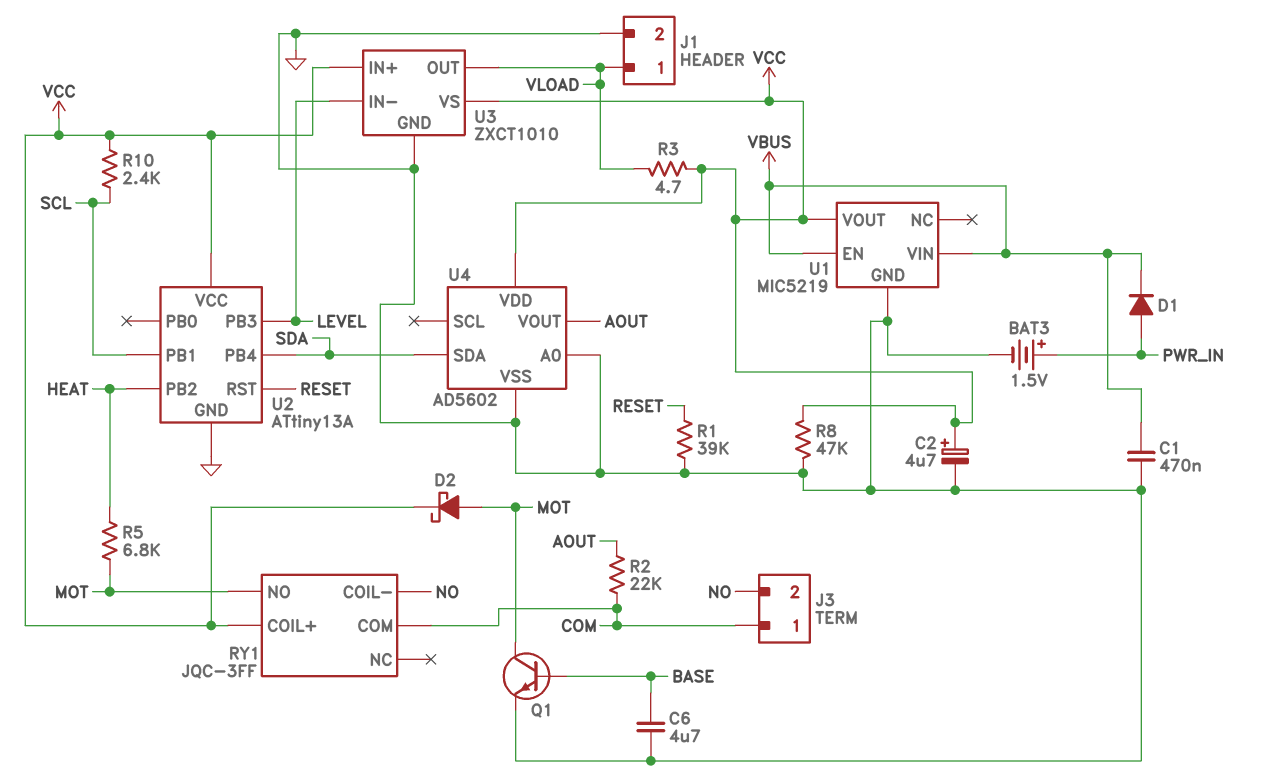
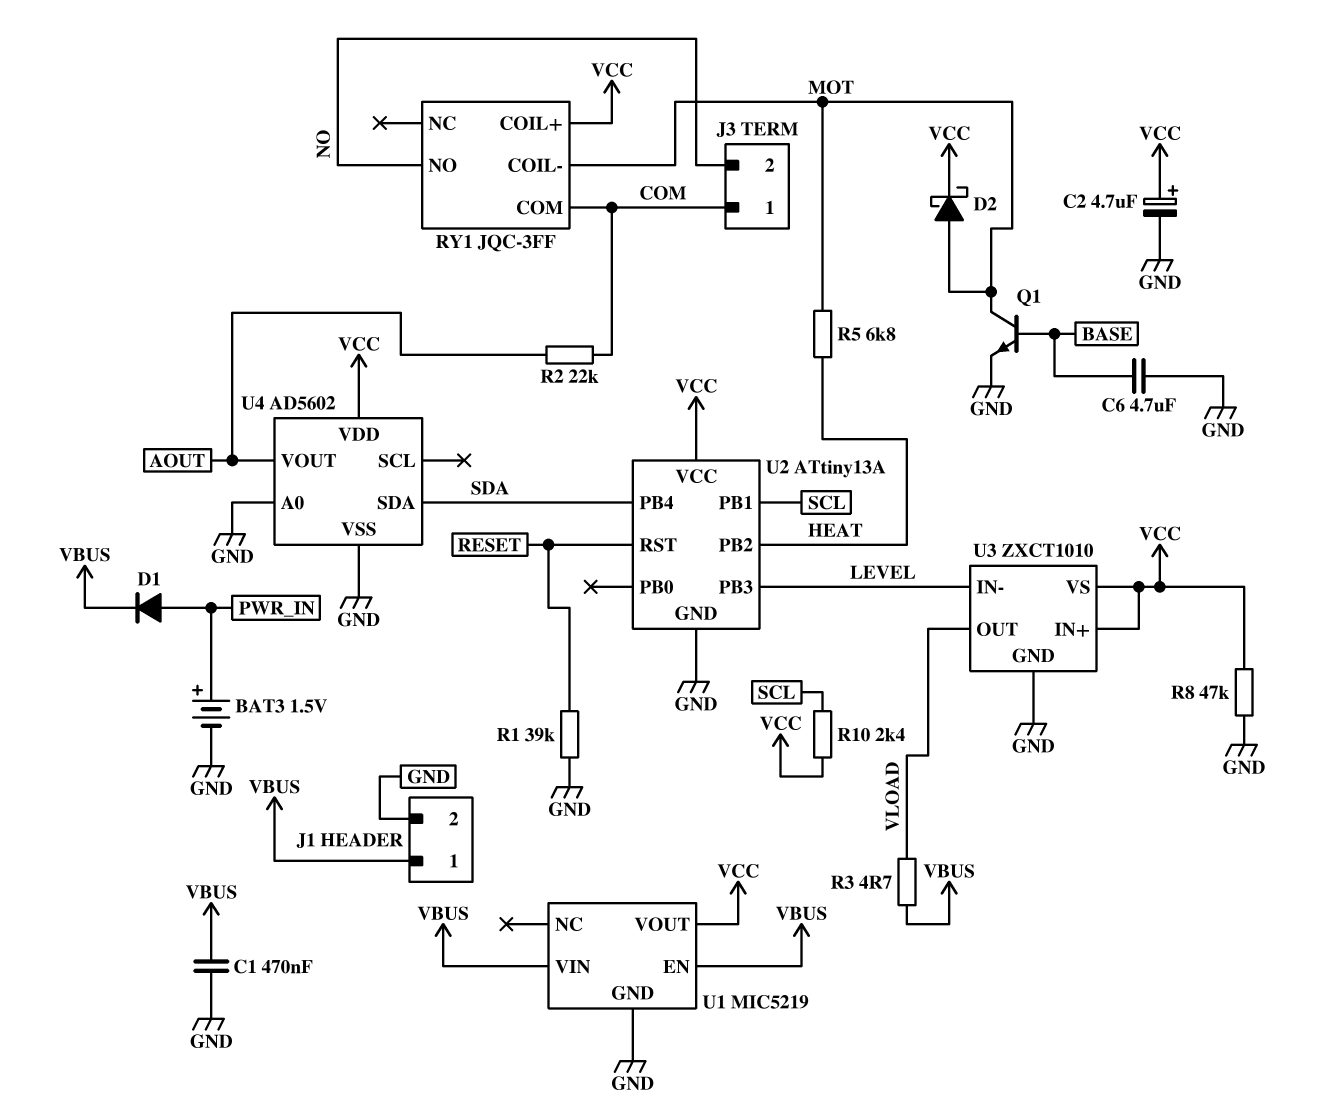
J1 pin 1: VLOAD -> VBUS
R3: 4.7 (VCC, VLOAD) -> 4.7 (VBUS, VLOAD)
RY1 pin COIL-: NO -> MOT
RY1 pin NO: MOT -> NO

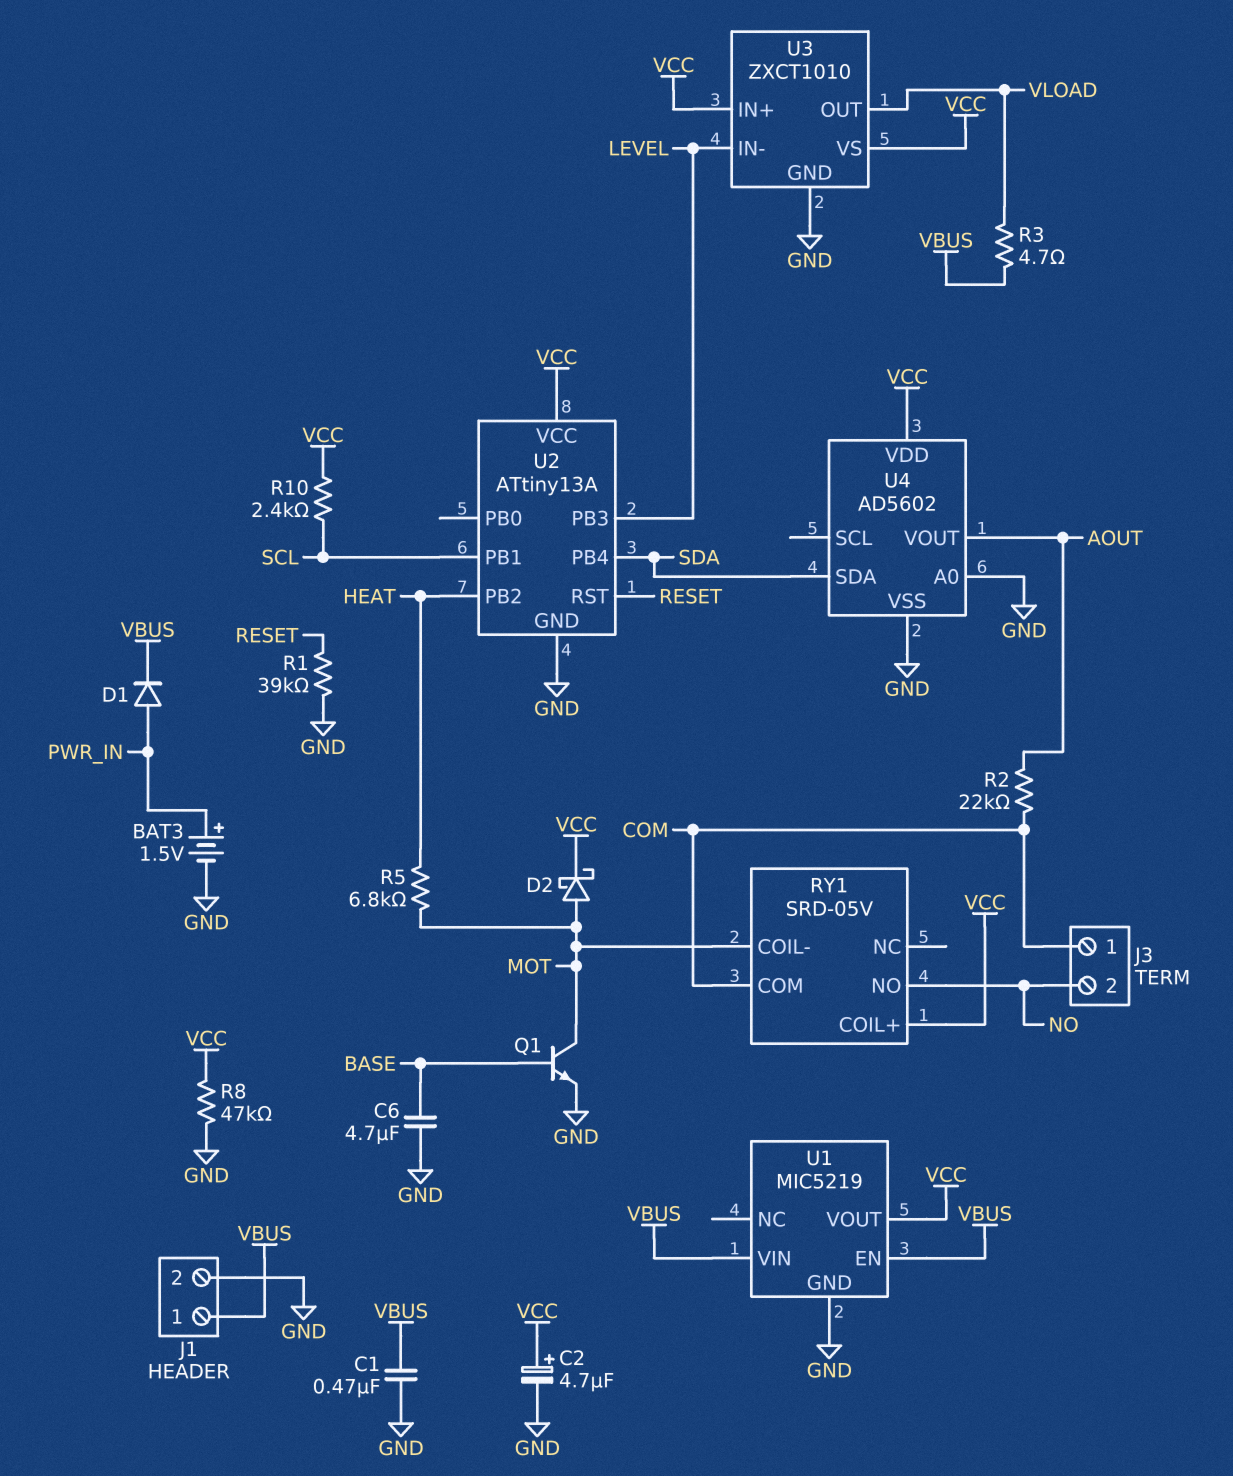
RY1: JQC-3FF -> SRD-05V

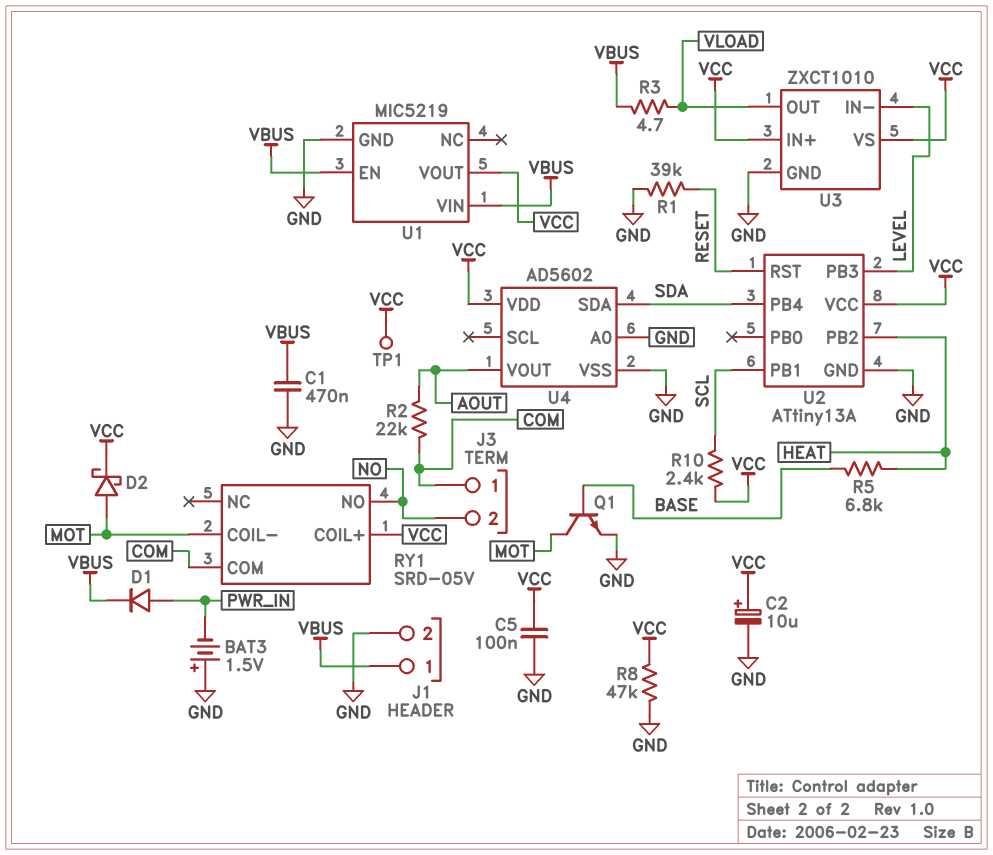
BAT3: 1.5V (plus PWR_IN, minus GND) -> 1.5V (plus GND, minus PWR_IN)
C2: 4.7uF (plus VCC, minus GND) -> 10uF (plus VCC, minus GND)
C5: none -> 100nF (GND, VCC)
C6: 4.7uF (BASE, GND) -> none
R5: 6.8k (HEAT, MOT) -> 6.8k (BASE, HEAT)
TP1: none -> test point (VCC)

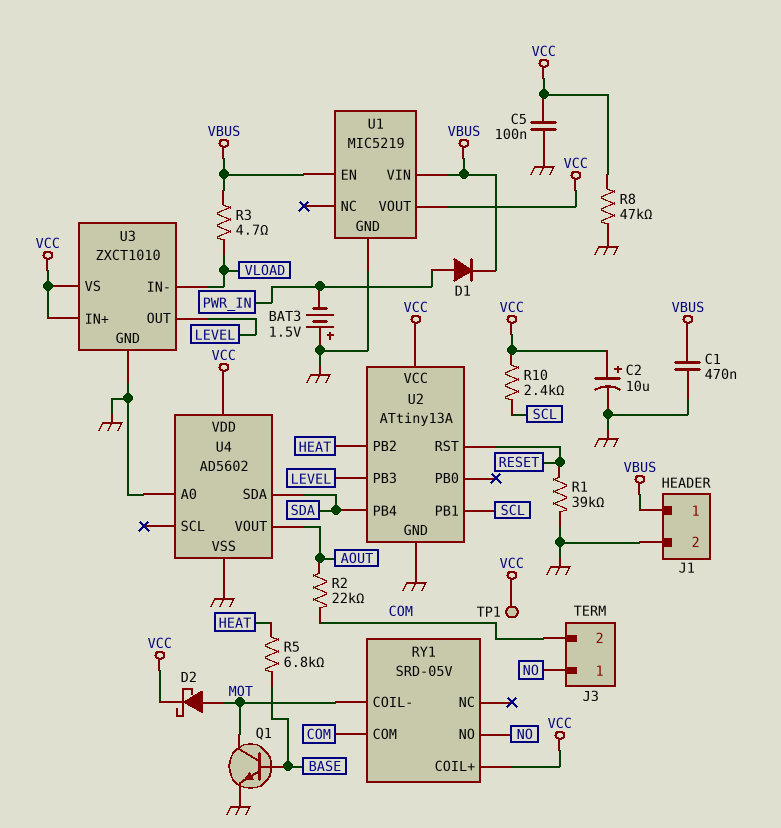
J3 pin 1: COM -> NO
J3 pin 2: NO -> COM
U3 pin IN-: LEVEL -> VLOAD
U3 pin OUT: VLOAD -> LEVEL

